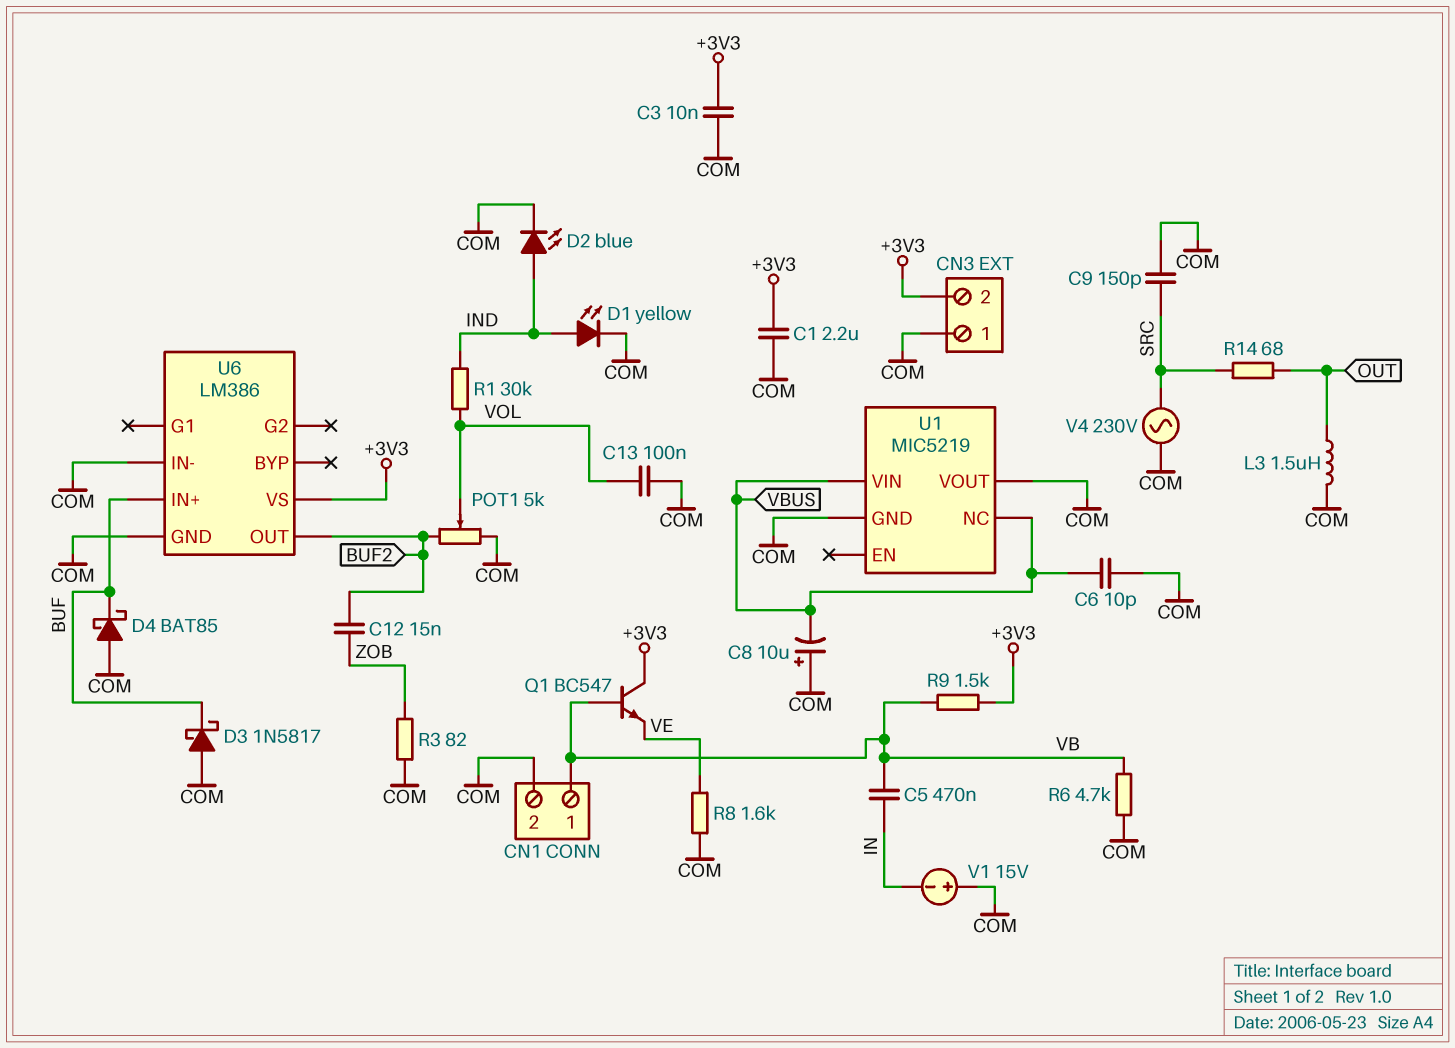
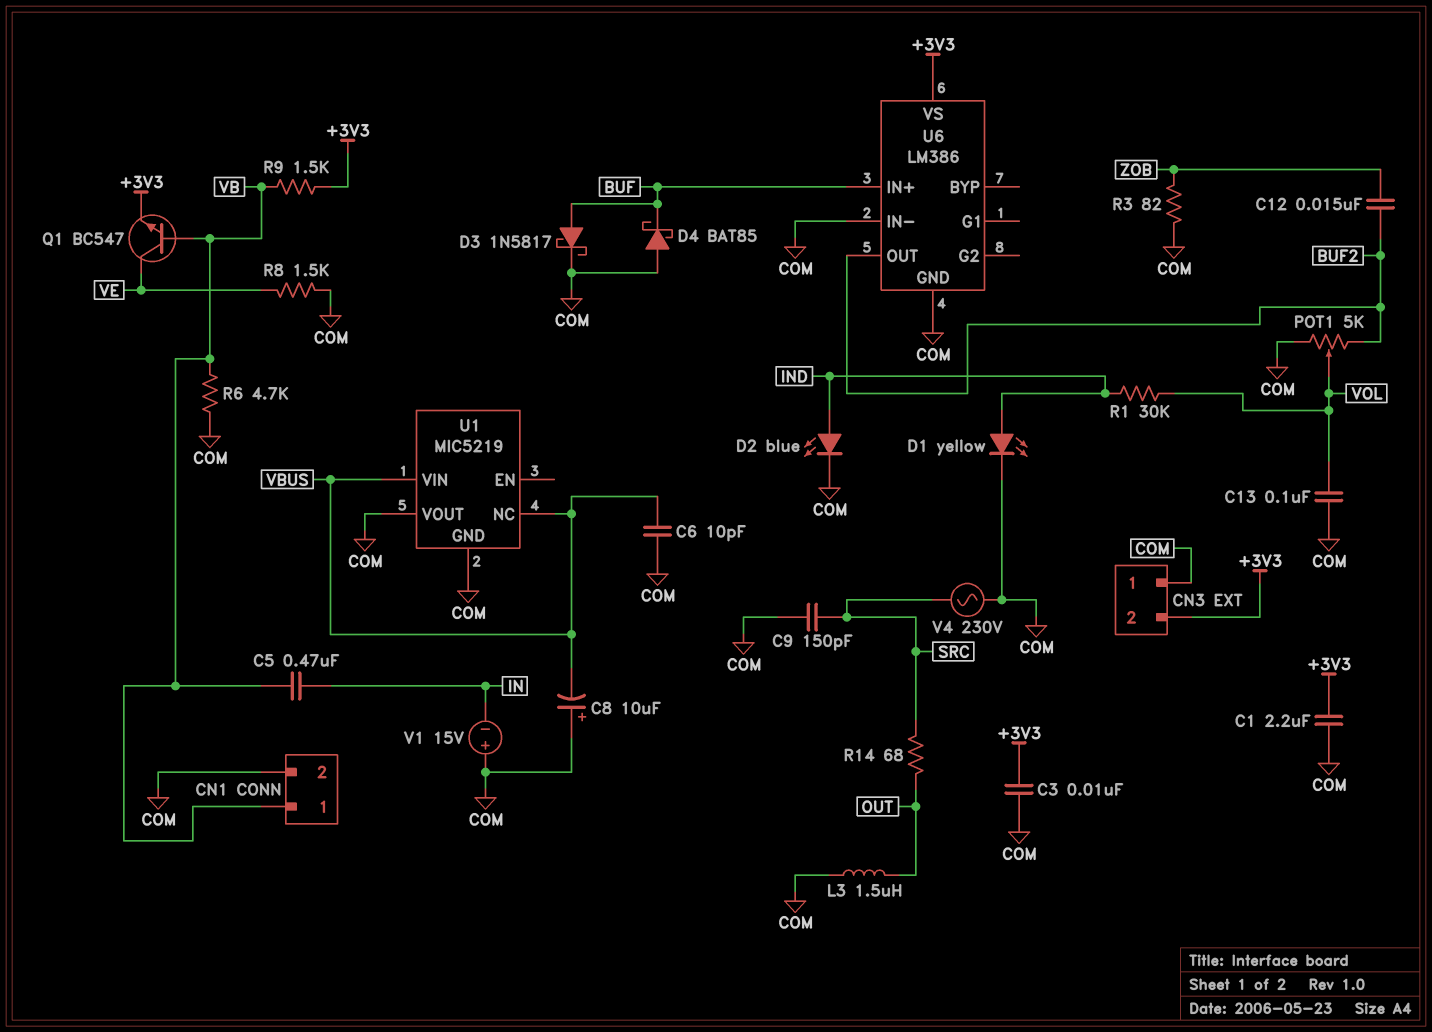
D3: schottky 1N5817 (A COM, K BUF) -> schottky 1N5817 (A BUF, K COM)
Q1: NPN BC547 (B VB, C +3V3, E VE) -> NPN BC547 (B VB, C VE, E +3V3)
R8: 1.6k (COM, VE) -> 1.5k (COM, VE)

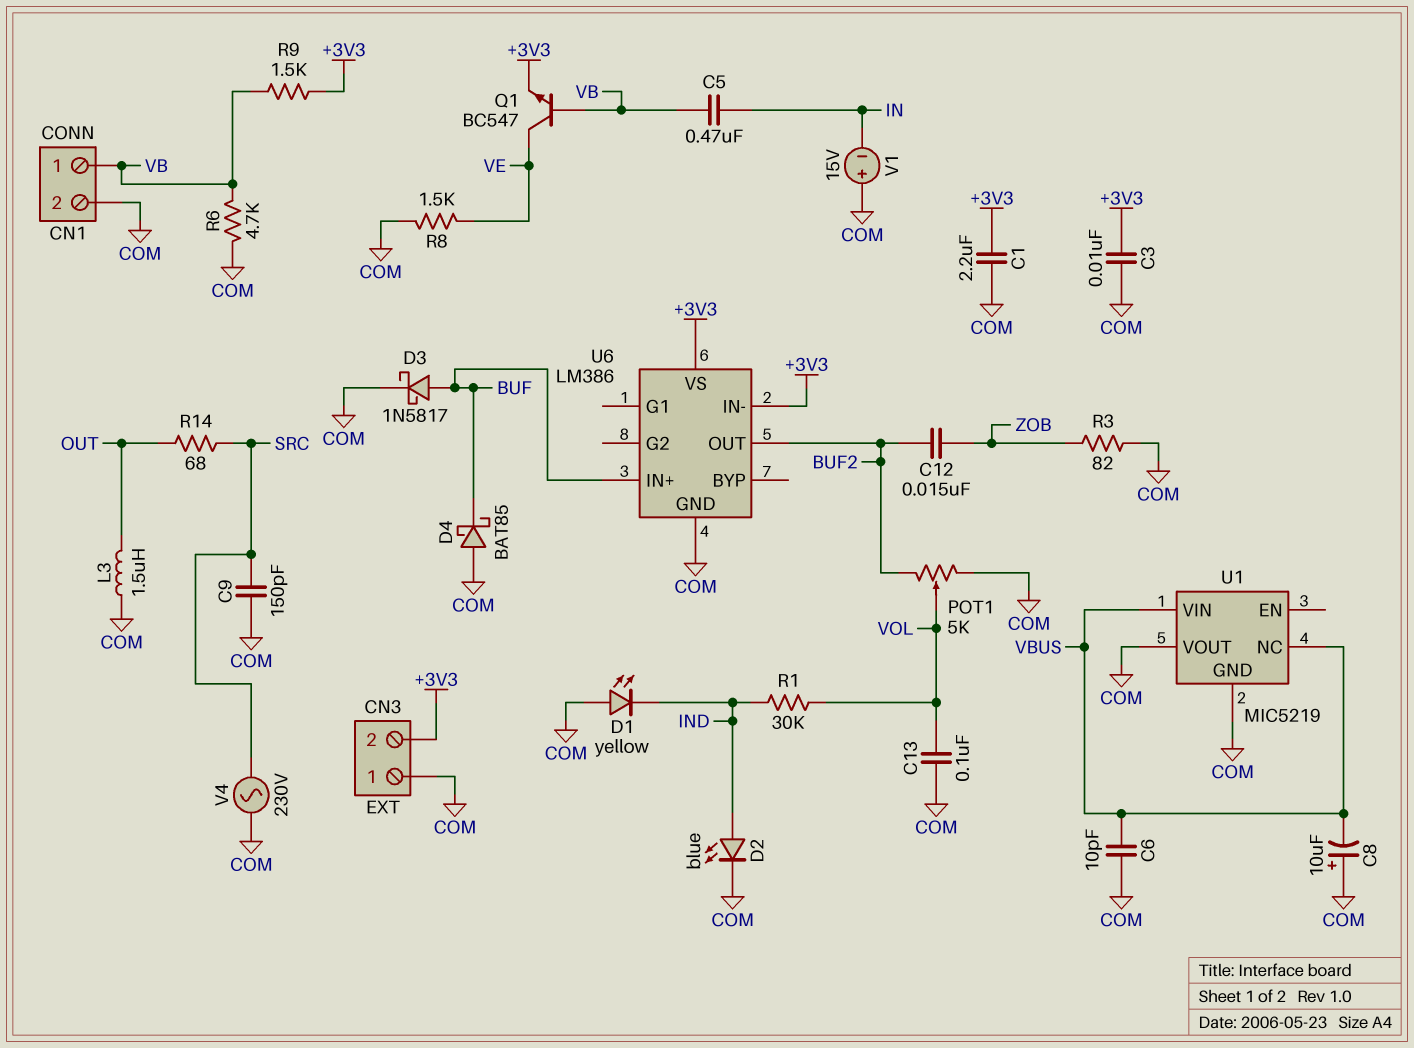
D1: LED yellow (A IND, K COM) -> LED yellow (A COM, K IND)
U6 pin IN-: COM -> +3V3

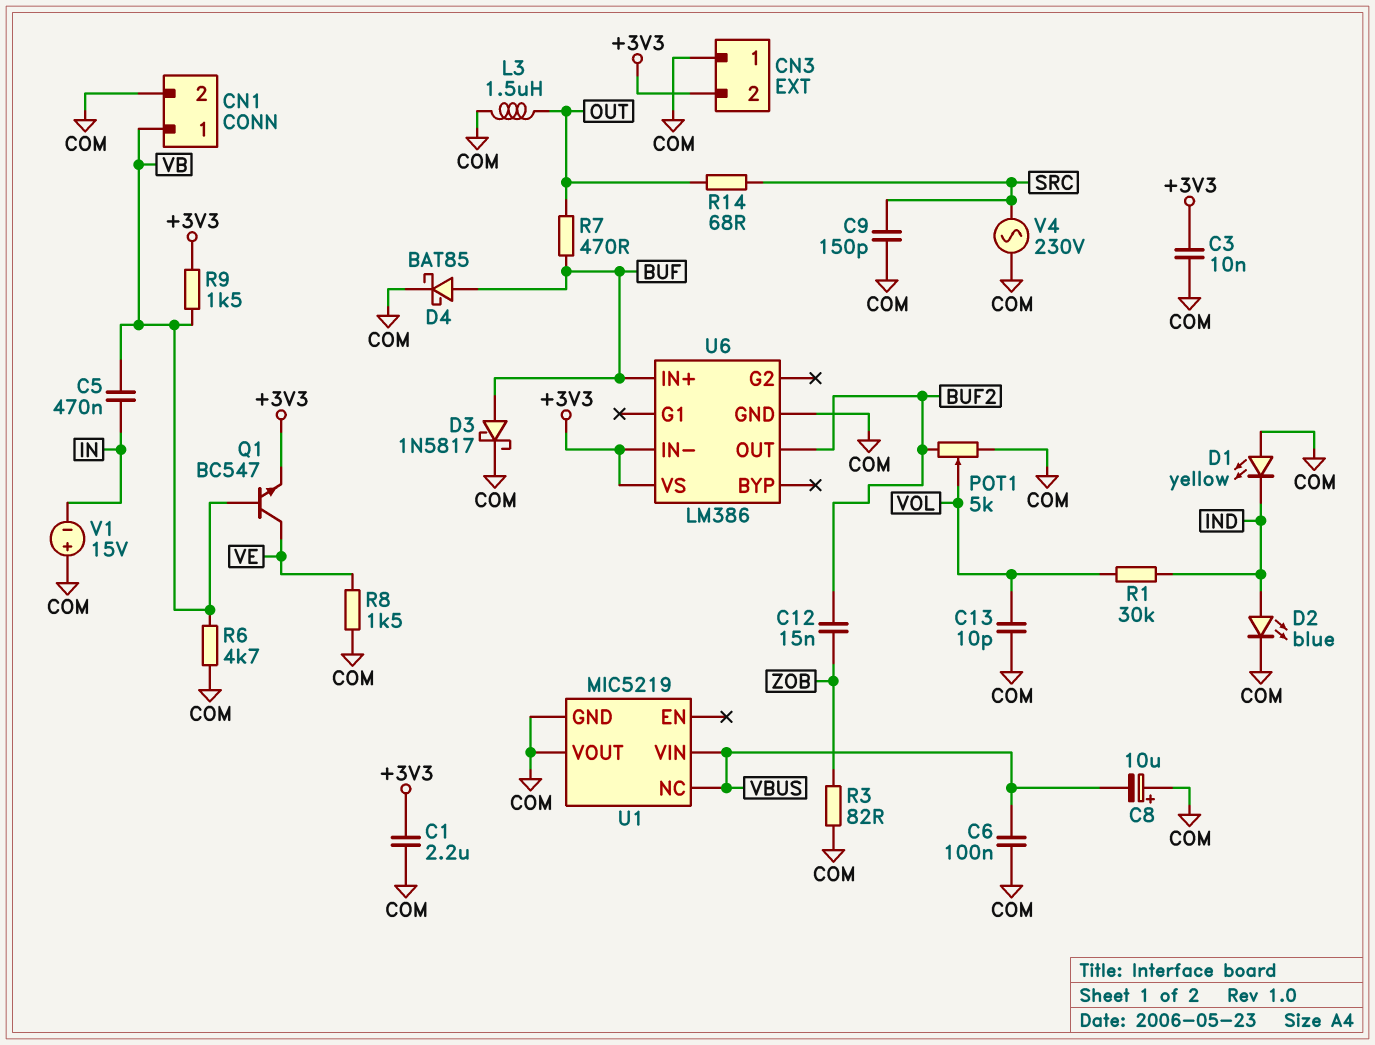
C6: 10pF (COM, VBUS) -> 100nF (COM, VBUS)
C13: 100nF (COM, VOL) -> 10pF (COM, VOL)
D4: schottky BAT85 (A COM, K BUF) -> schottky BAT85 (A BUF, K COM)
R7: none -> 470 (BUF, OUT)

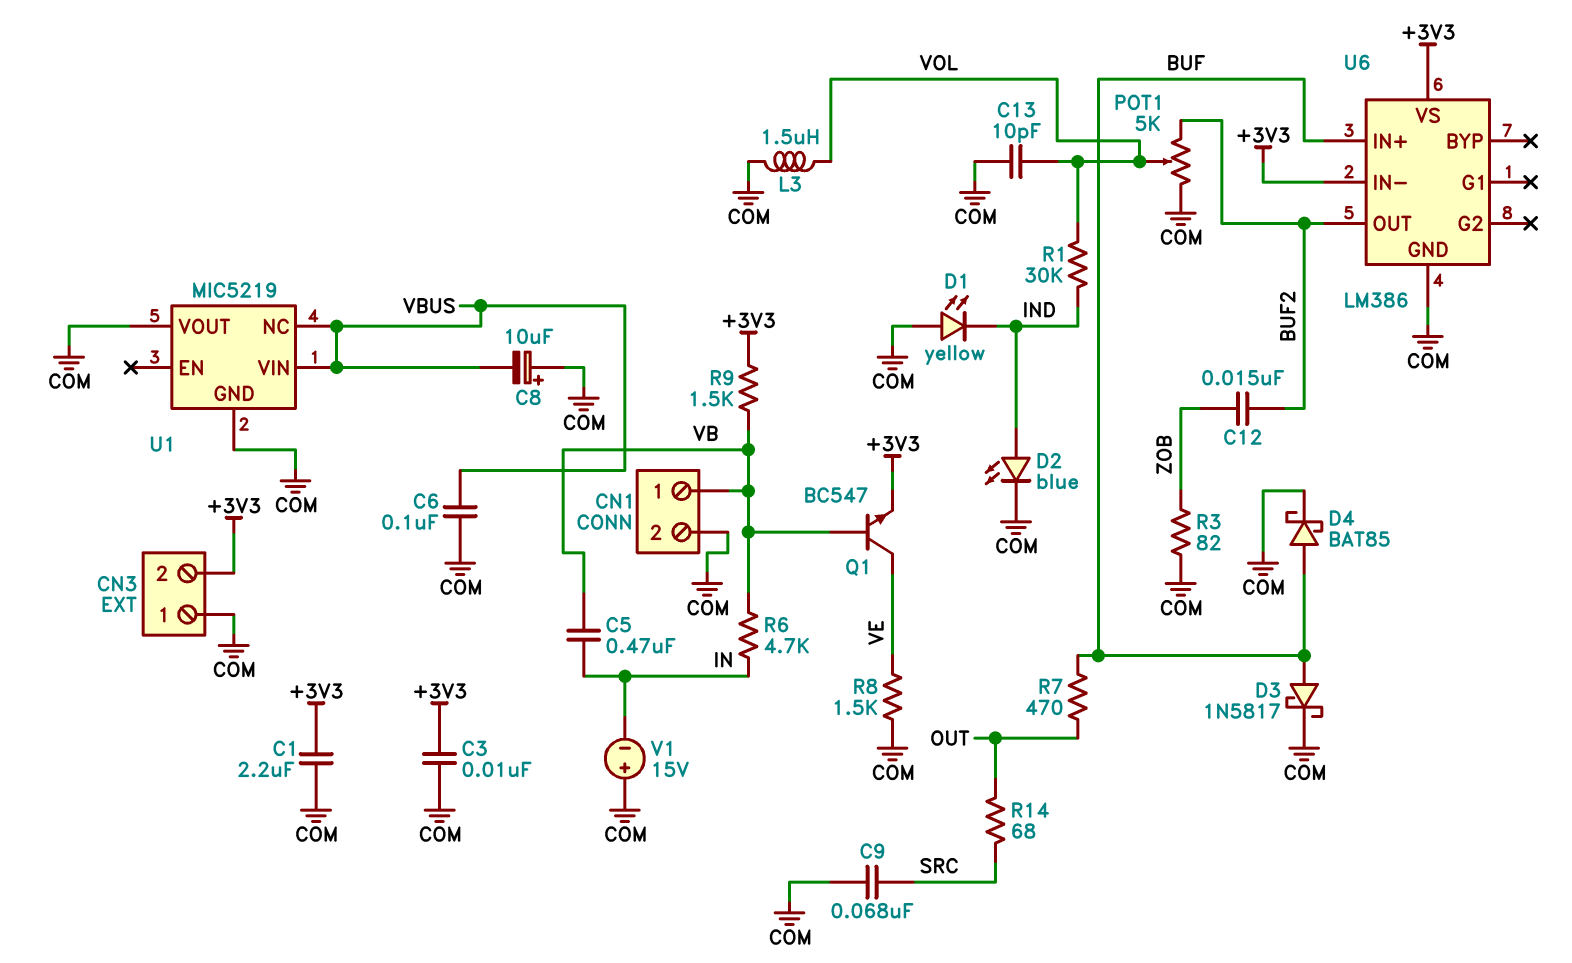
C9: 150pF (COM, SRC) -> 68nF (COM, SRC)
L3: 1.5uH (COM, OUT) -> 1.5uH (COM, VOL)
R6: 4.7k (COM, VB) -> 4.7k (IN, VB)
V4: AC 230V (COM, SRC) -> none

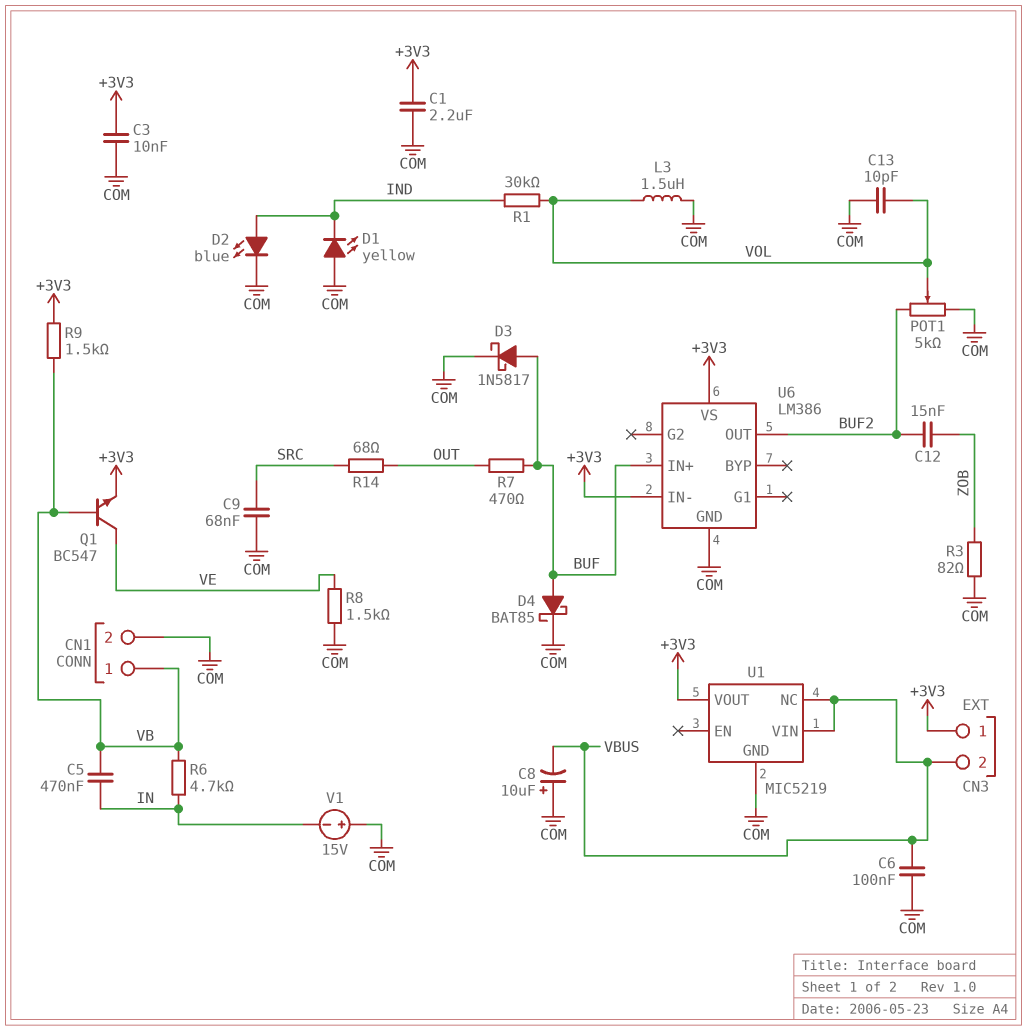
CN3 pin 1: COM -> +3V3
CN3 pin 2: +3V3 -> VBUS
U1 pin VOUT: COM -> +3V3

